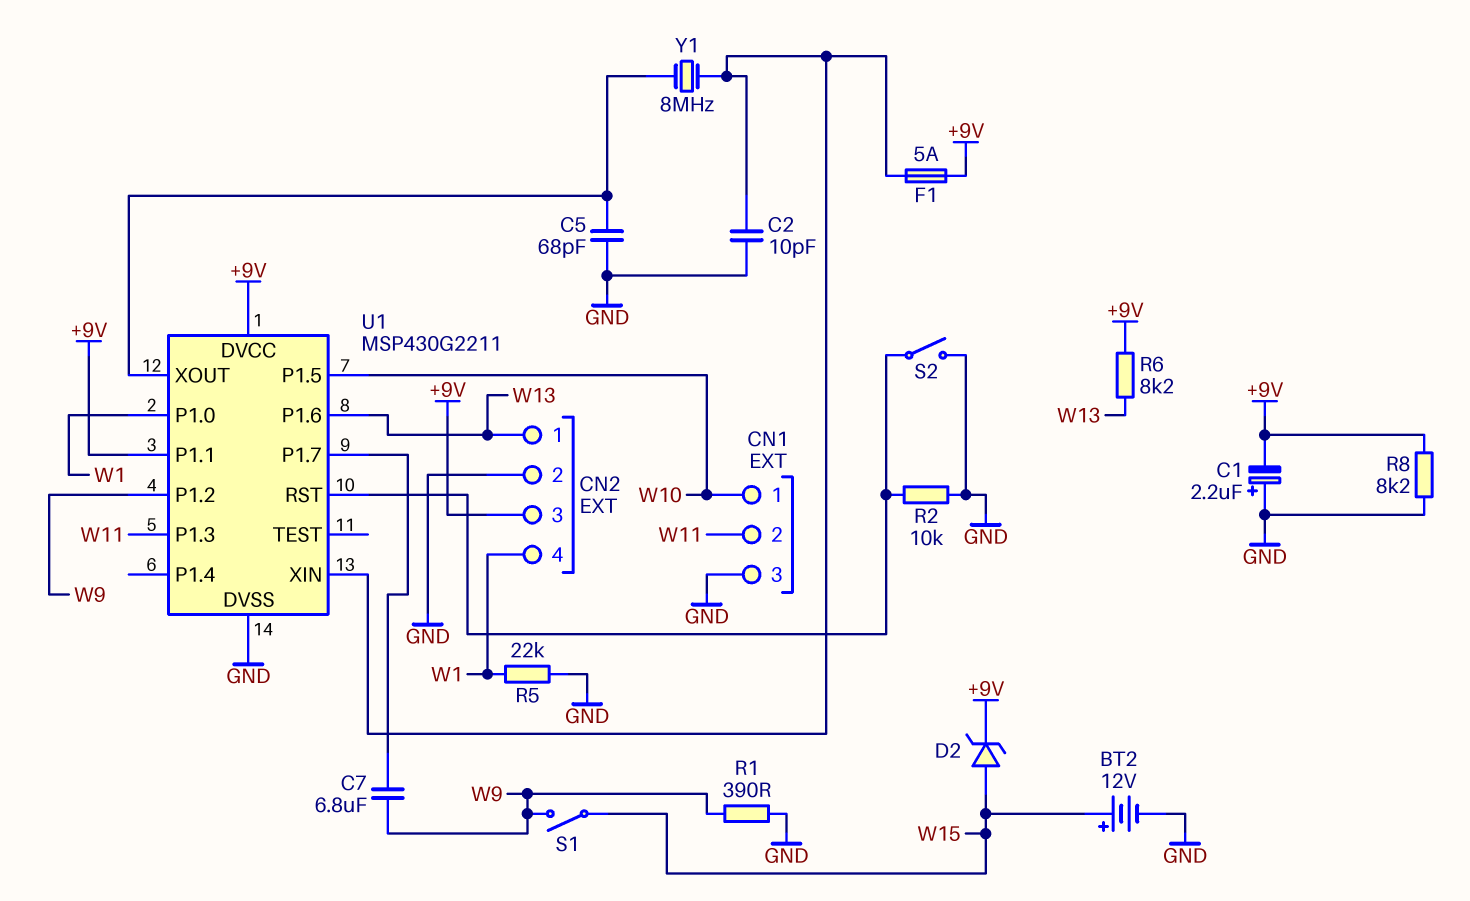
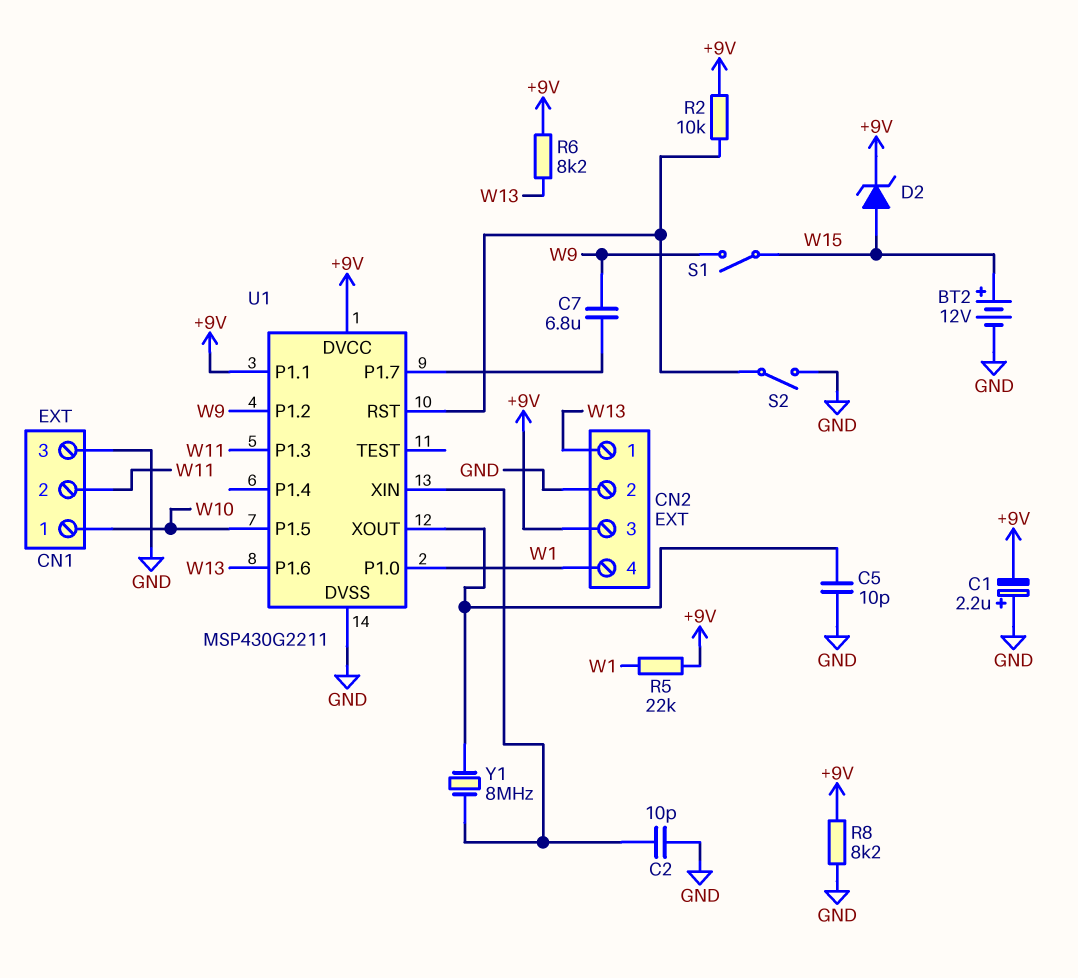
C5: 68pF (GND, U1/XOUT) -> 10pF (GND, U1/XOUT)
F1: 5A (+9V, U1/XIN) -> none
R1: 390 (GND, W9) -> none
R2: 10k (GND, U1/RST) -> 10k (+9V, U1/RST)
R5: 22k (GND, W1) -> 22k (+9V, W1)

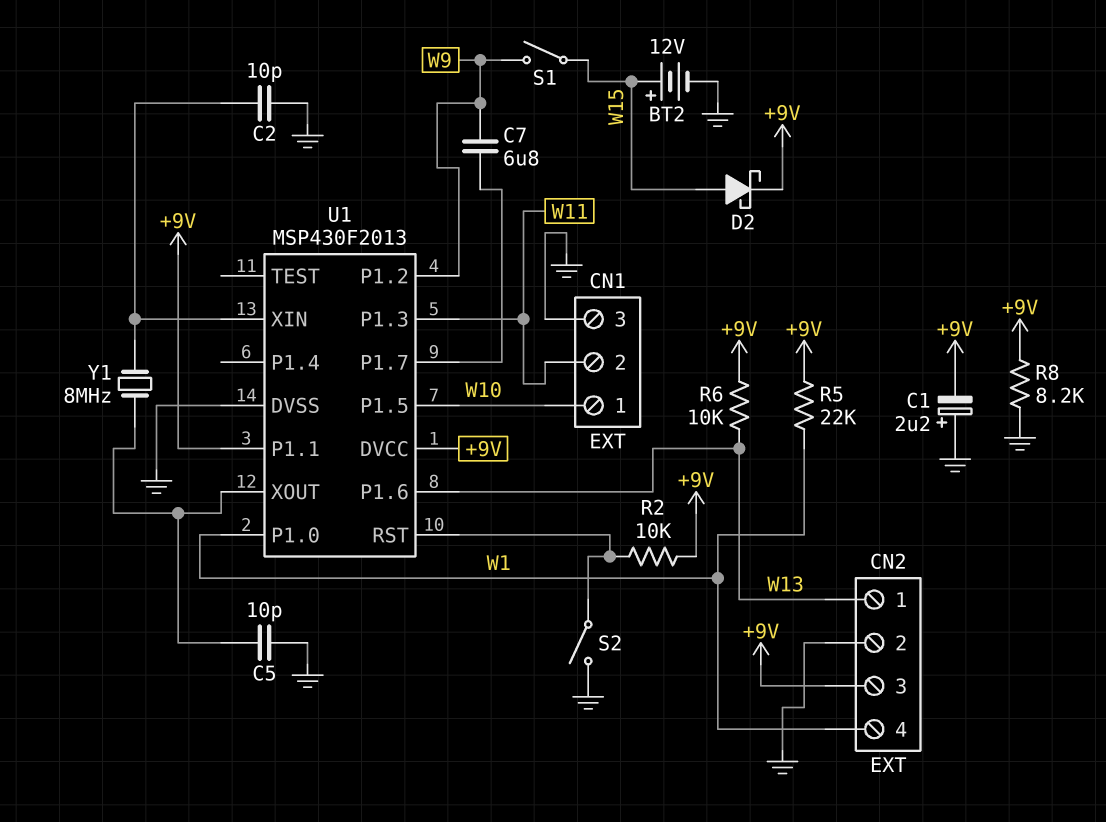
D2: zener (A W15, K +9V) -> schottky (A W15, K +9V)
R6: 8.2k (+9V, W13) -> 10k (+9V, W13)
U1: MSP430G2211 -> MSP430F2013

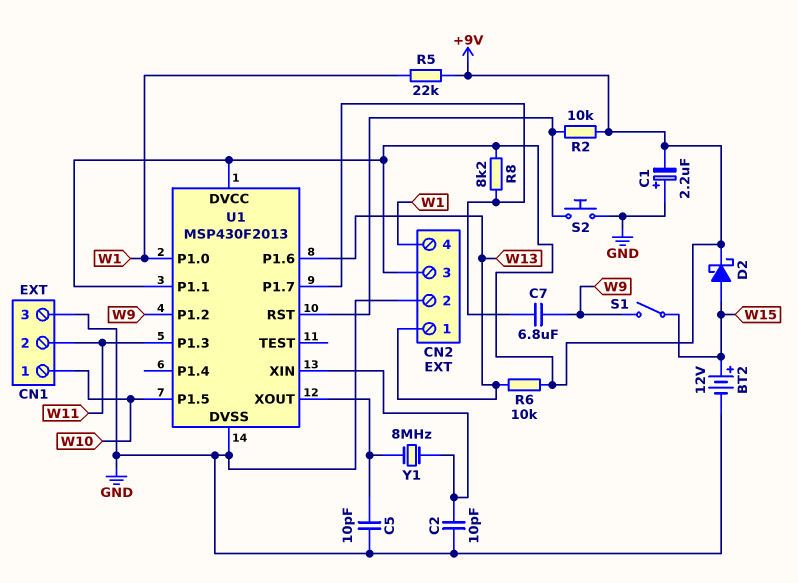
R8: 8.2k (+9V, GND) -> 8.2k (+9V, U1/P1.7)
S2: switch (GND, U1/RST) -> button (GND, U1/RST)

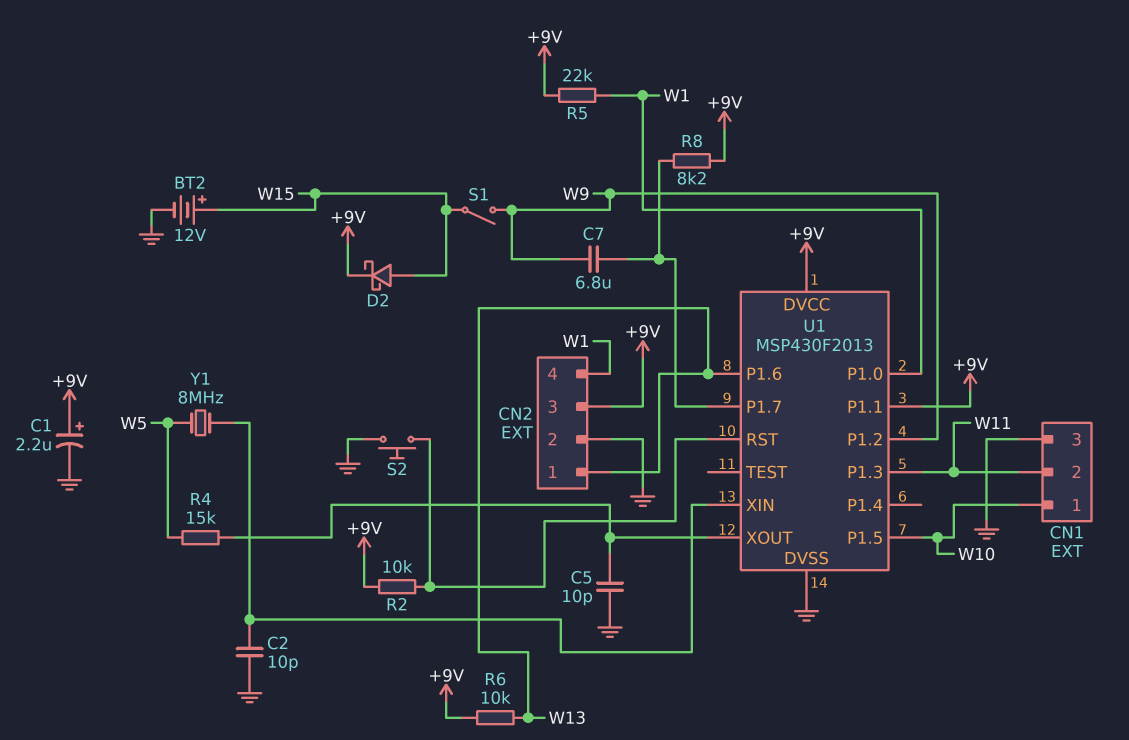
C1: 2.2uF (plus GND, minus +9V) -> 2.2uF (plus +9V, minus GND)
R4: none -> 15k (U1/XOUT, W5)
Y1: 8MHz (U1/XIN, U1/XOUT) -> 8MHz (U1/XIN, W5)

